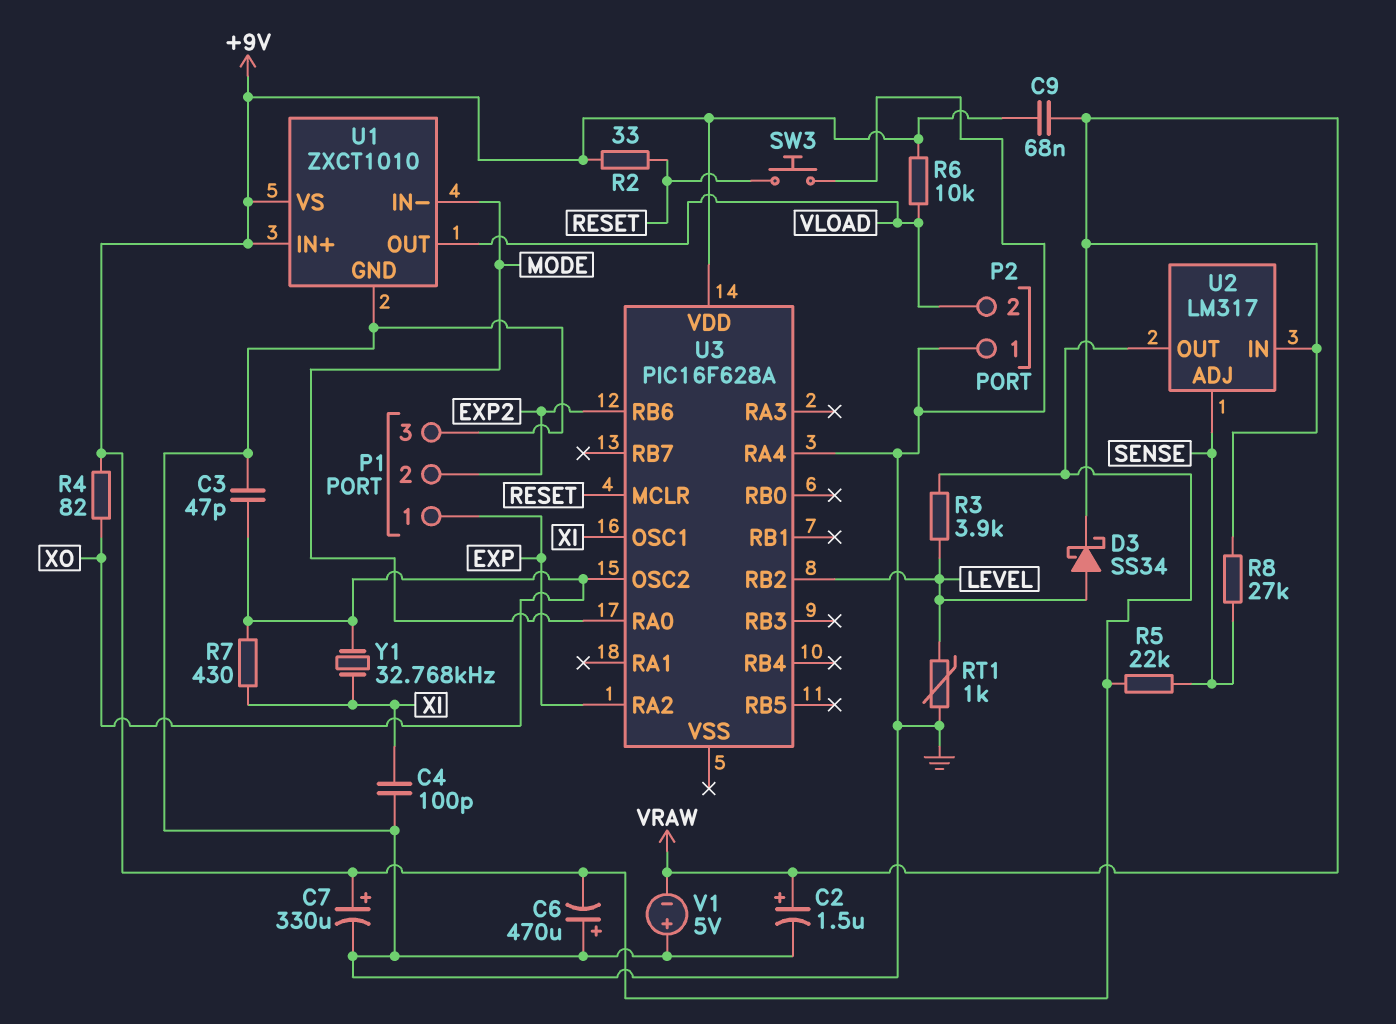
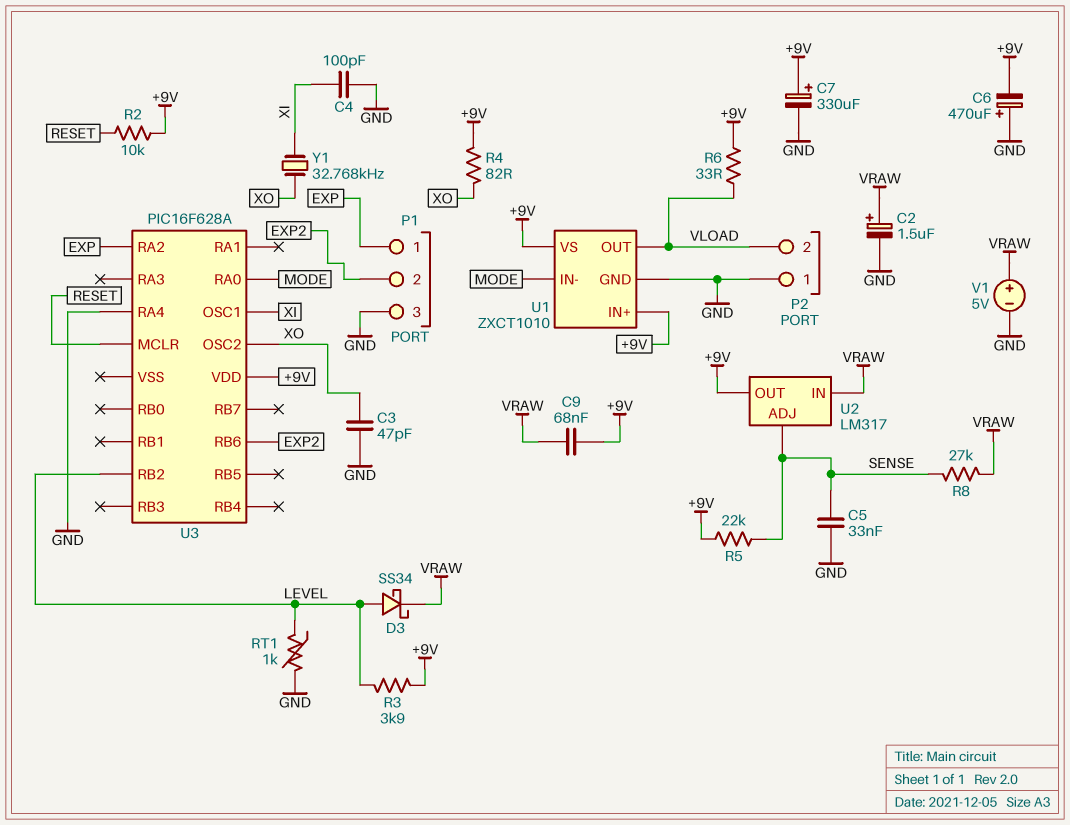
C5: none -> 33nF (GND, SENSE)
R2: 33 (+9V, RESET) -> 10k (+9V, RESET)
R6: 10k (+9V, VLOAD) -> 33 (+9V, VLOAD)
R7: 430 (XI, XO) -> none
SW3: button (GND, RESET) -> none
V1: 5V (plus GND, minus VRAW) -> 5V (plus VRAW, minus GND)

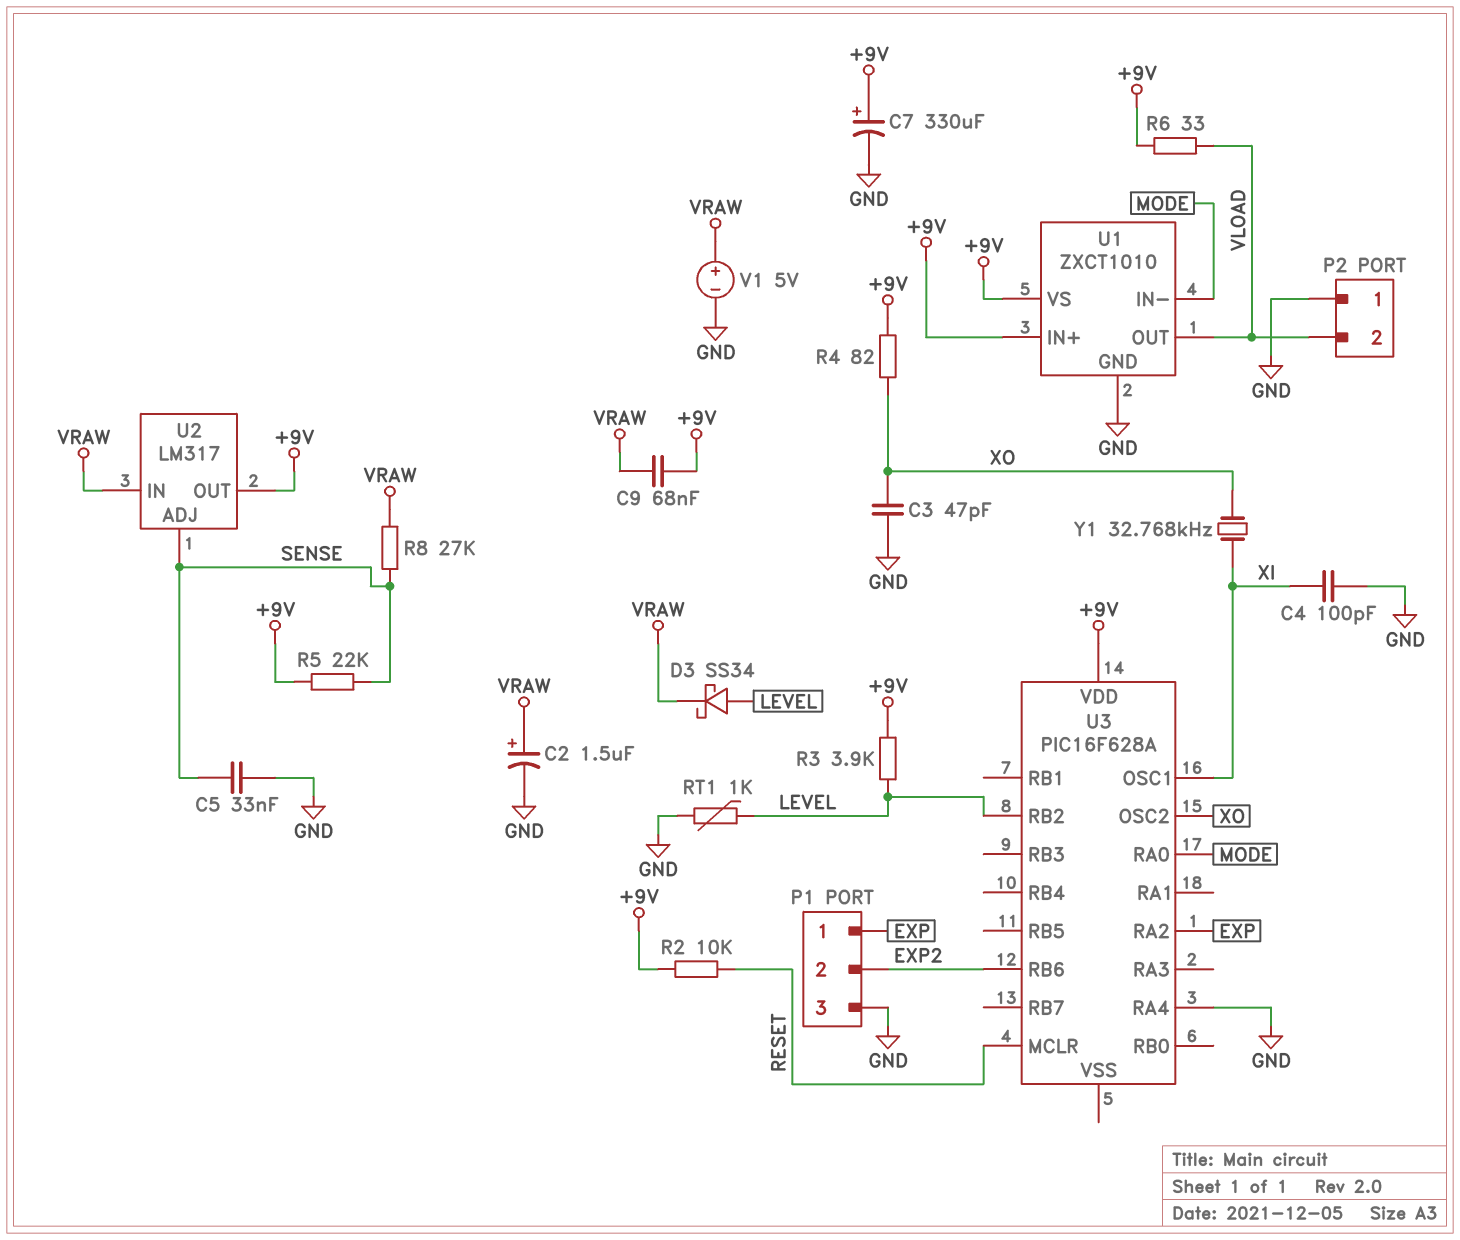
C6: 470uF (plus GND, minus +9V) -> none

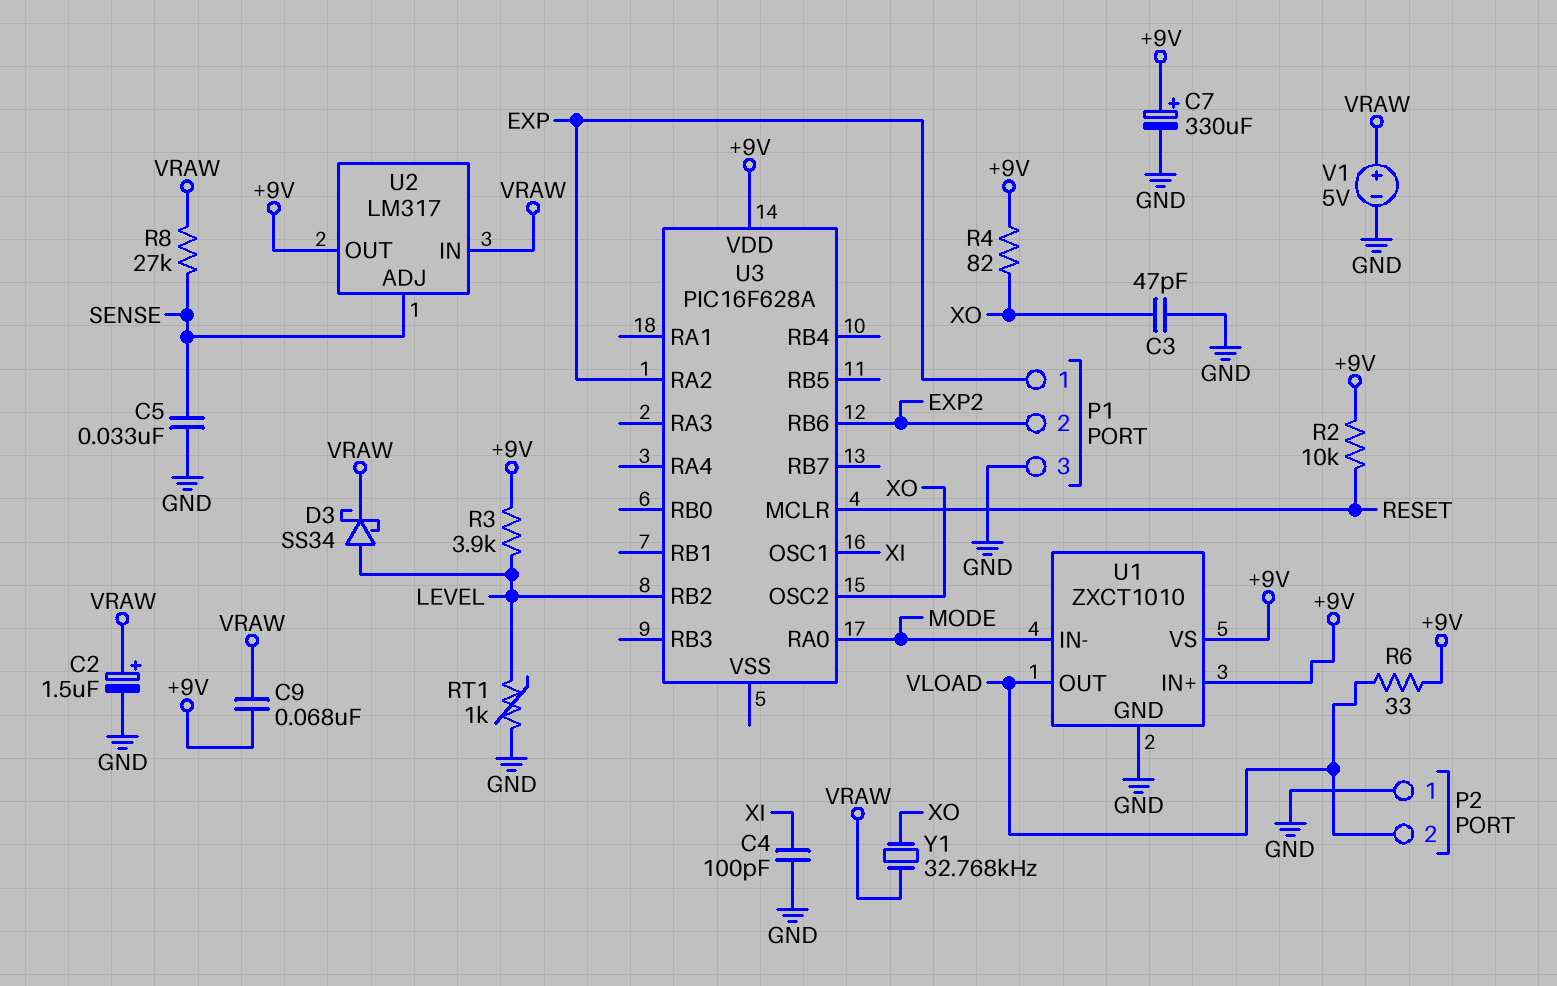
R5: 22k (+9V, SENSE) -> none
U3 pin RA4: GND -> none
Y1: 32.768kHz (XI, XO) -> 32.768kHz (VRAW, XO)

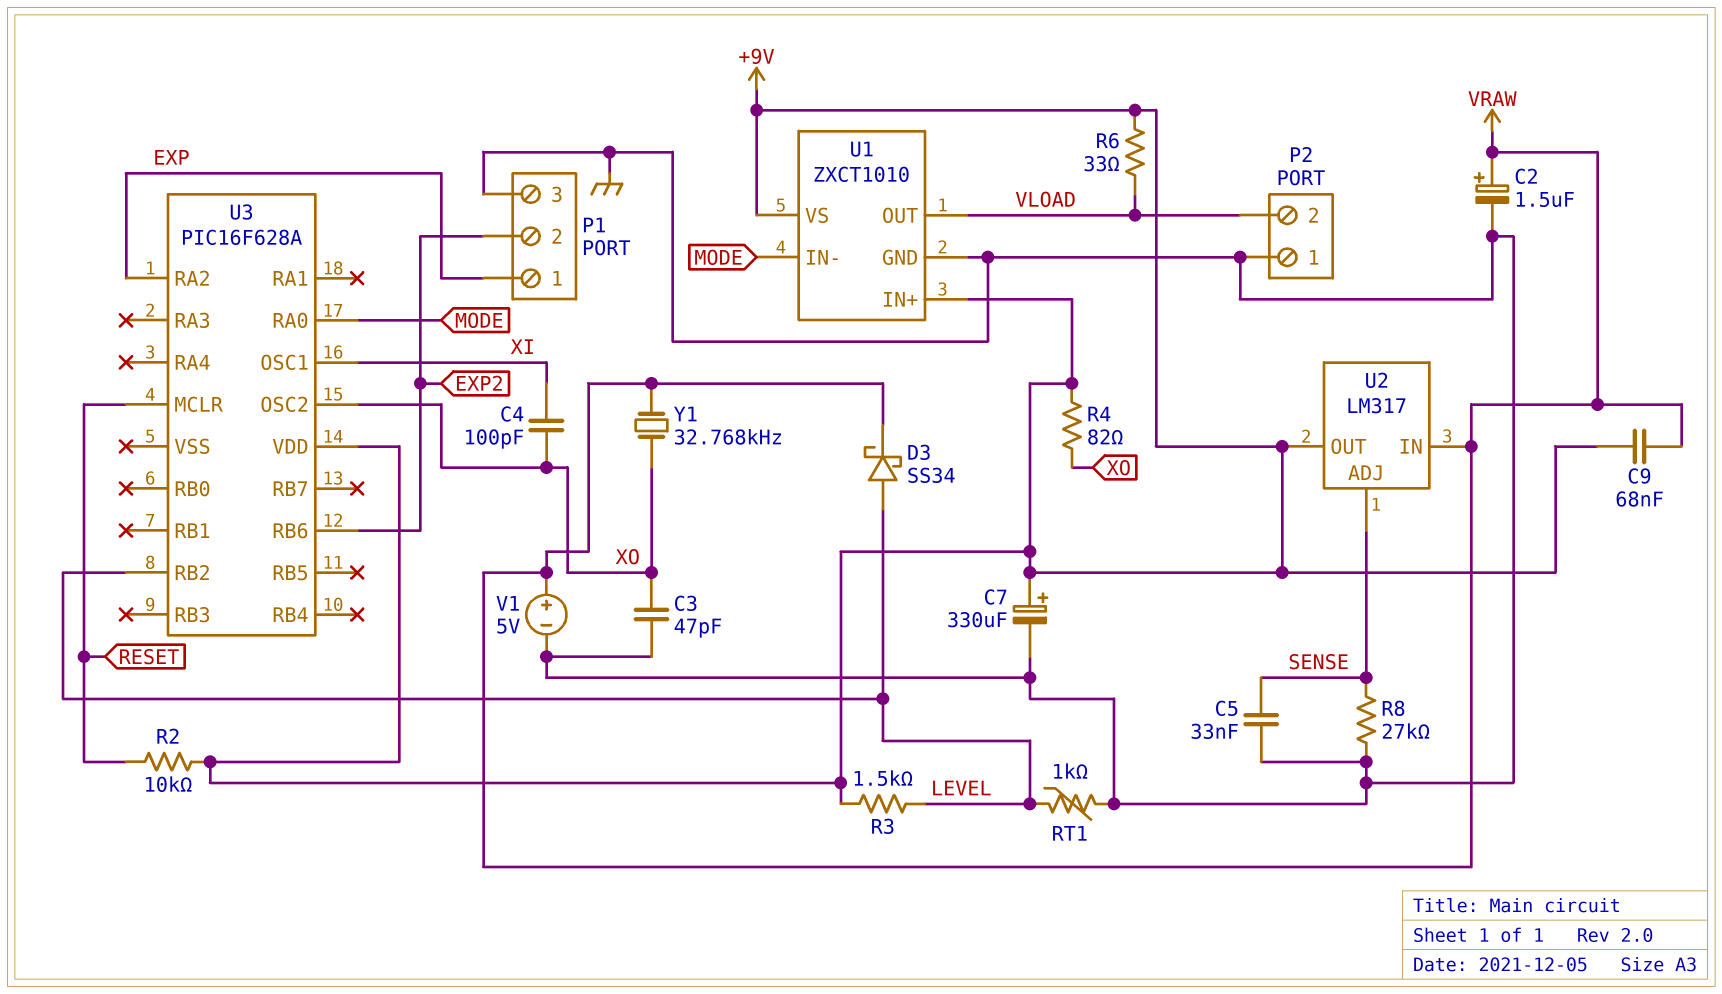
C4: 100pF (GND, XI) -> 100pF (XI, XO)
R3: 3.9k (+9V, LEVEL) -> 1.5k (+9V, LEVEL)
R8: 27k (SENSE, VRAW) -> 27k (GND, SENSE)

